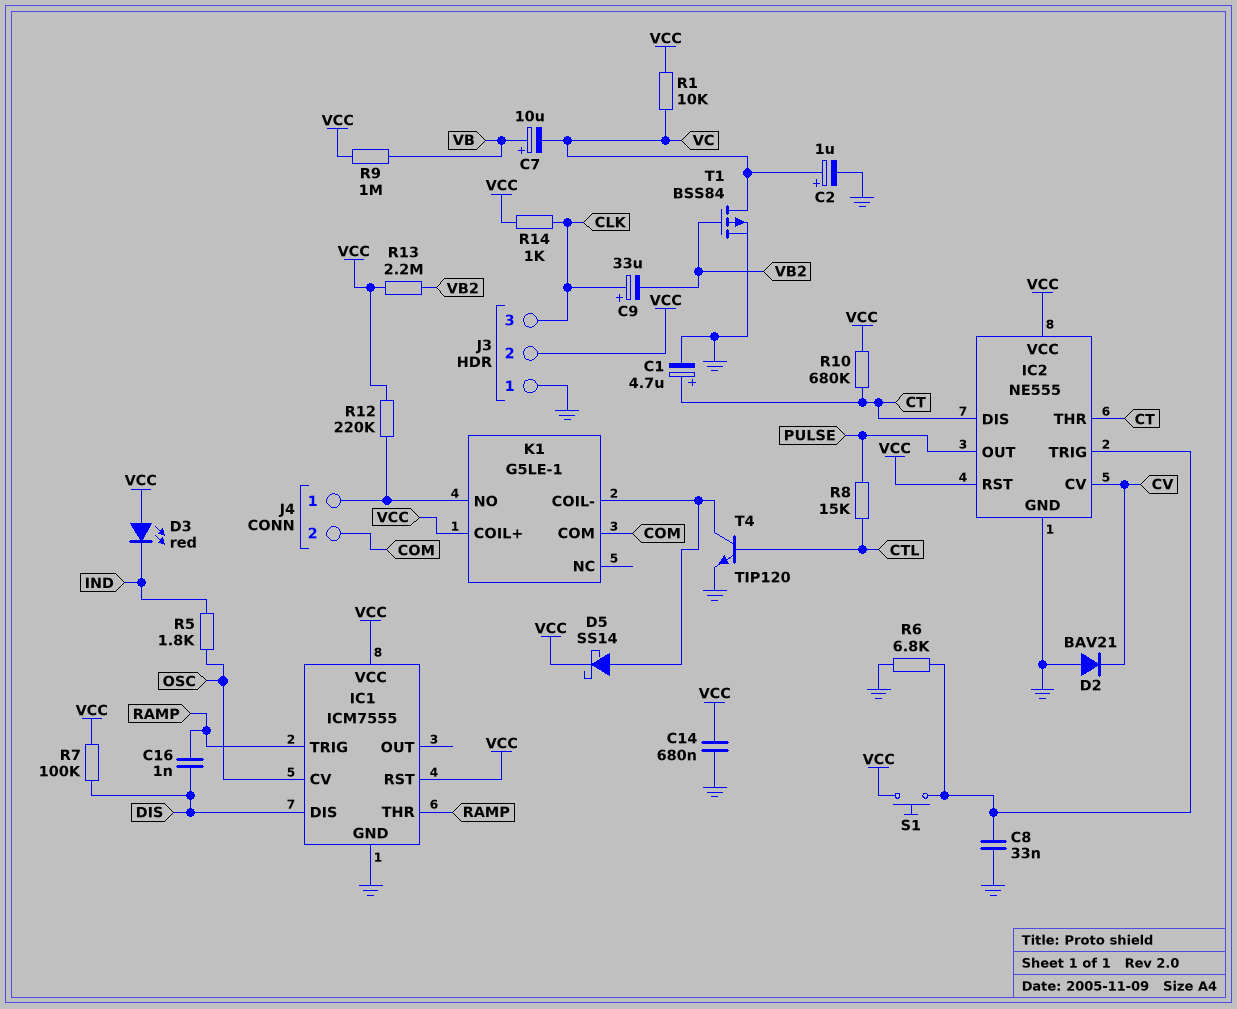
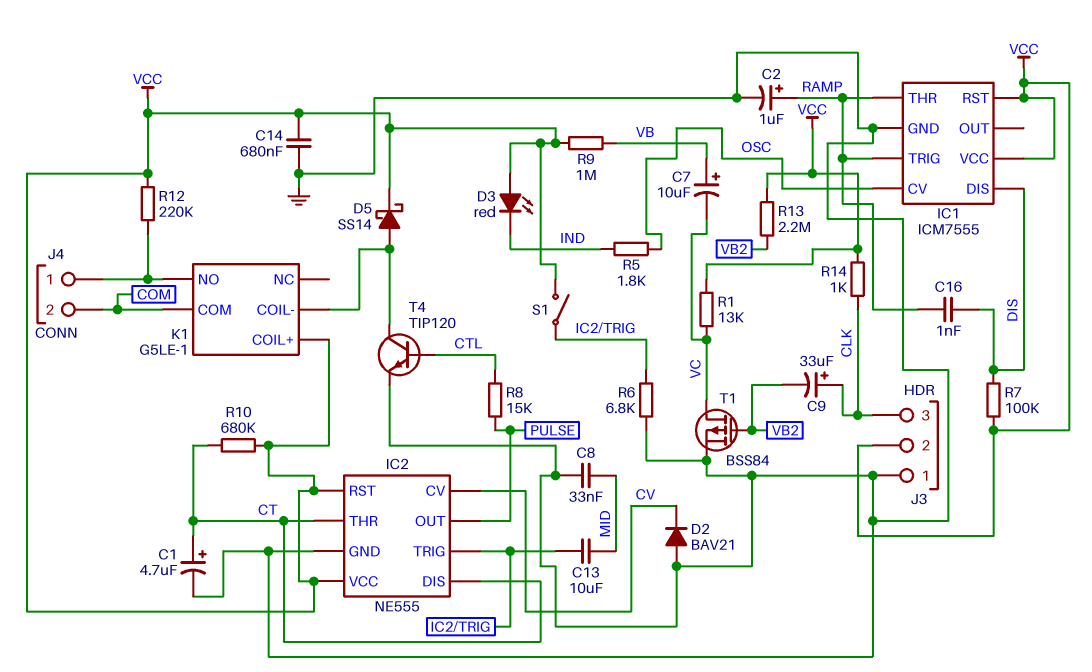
C2: 1uF (plus VC, minus GND) -> 1uF (plus RAMP, minus GND)
C8: 33nF (GND, IC2/TRIG) -> 33nF (GND, MID)
C13: none -> 10uF (IC2/TRIG, MID)
R1: 10k (VC, VCC) -> 13k (VC, VCC)
S1: button (IC2/TRIG, VCC) -> switch (IC2/TRIG, VCC)

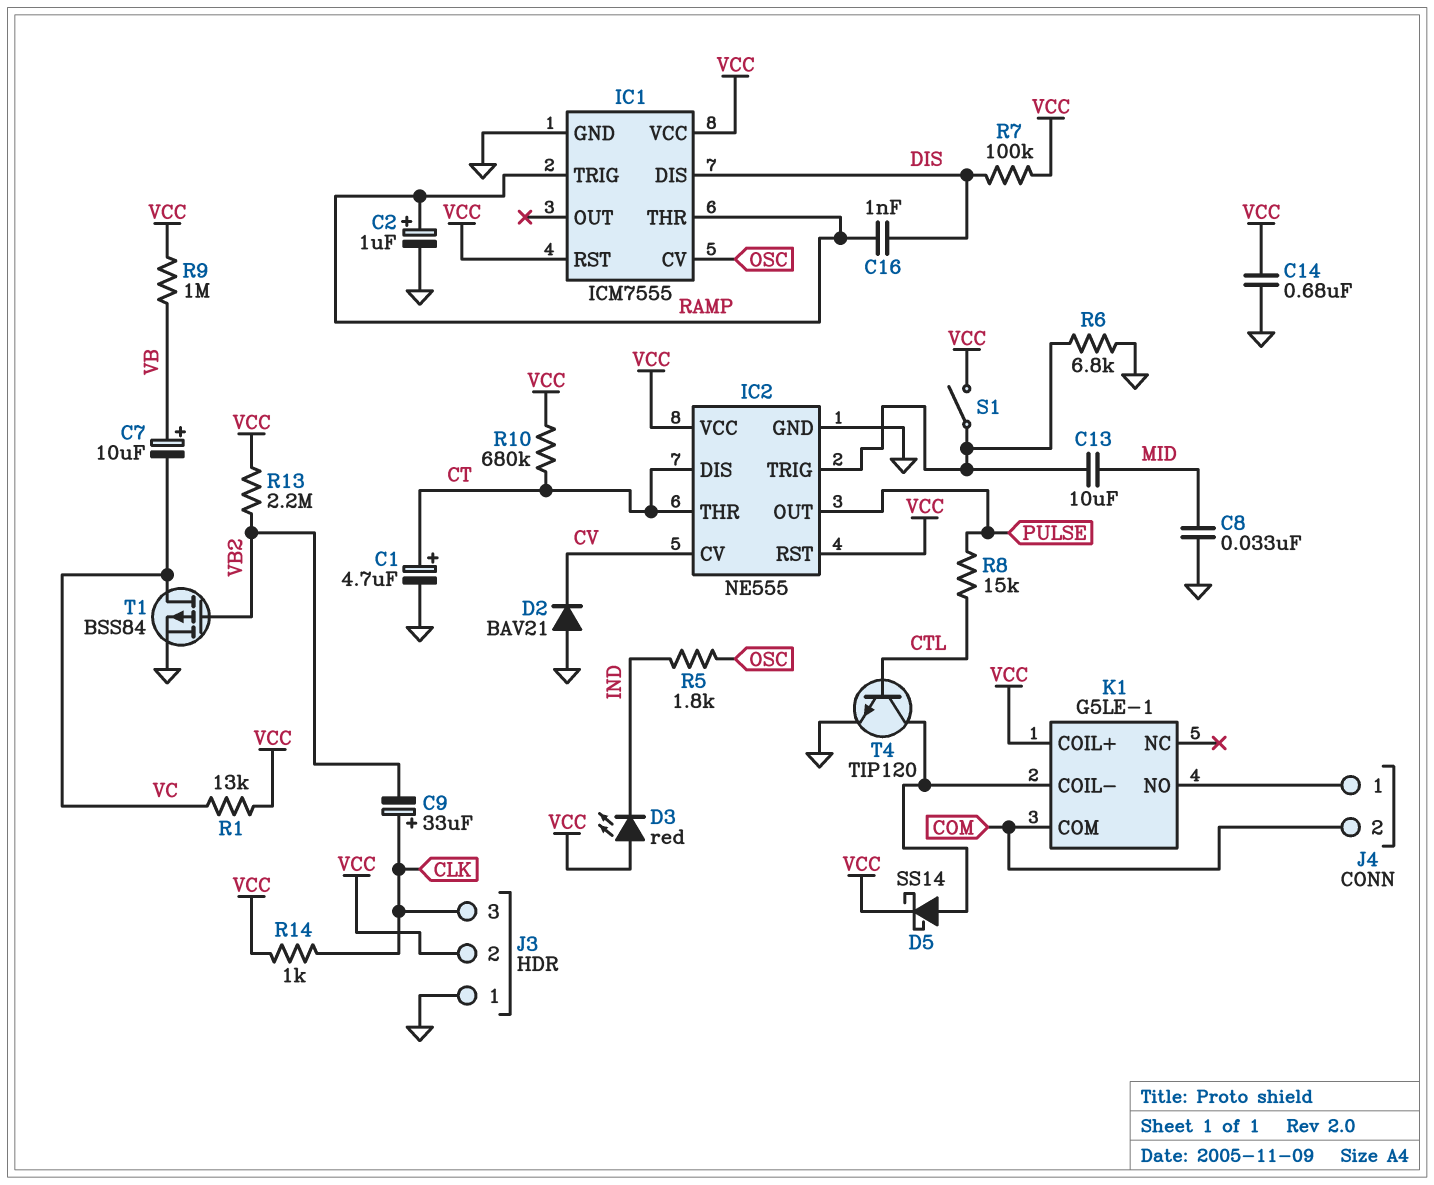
R12: 220k (J4/1, VCC) -> none

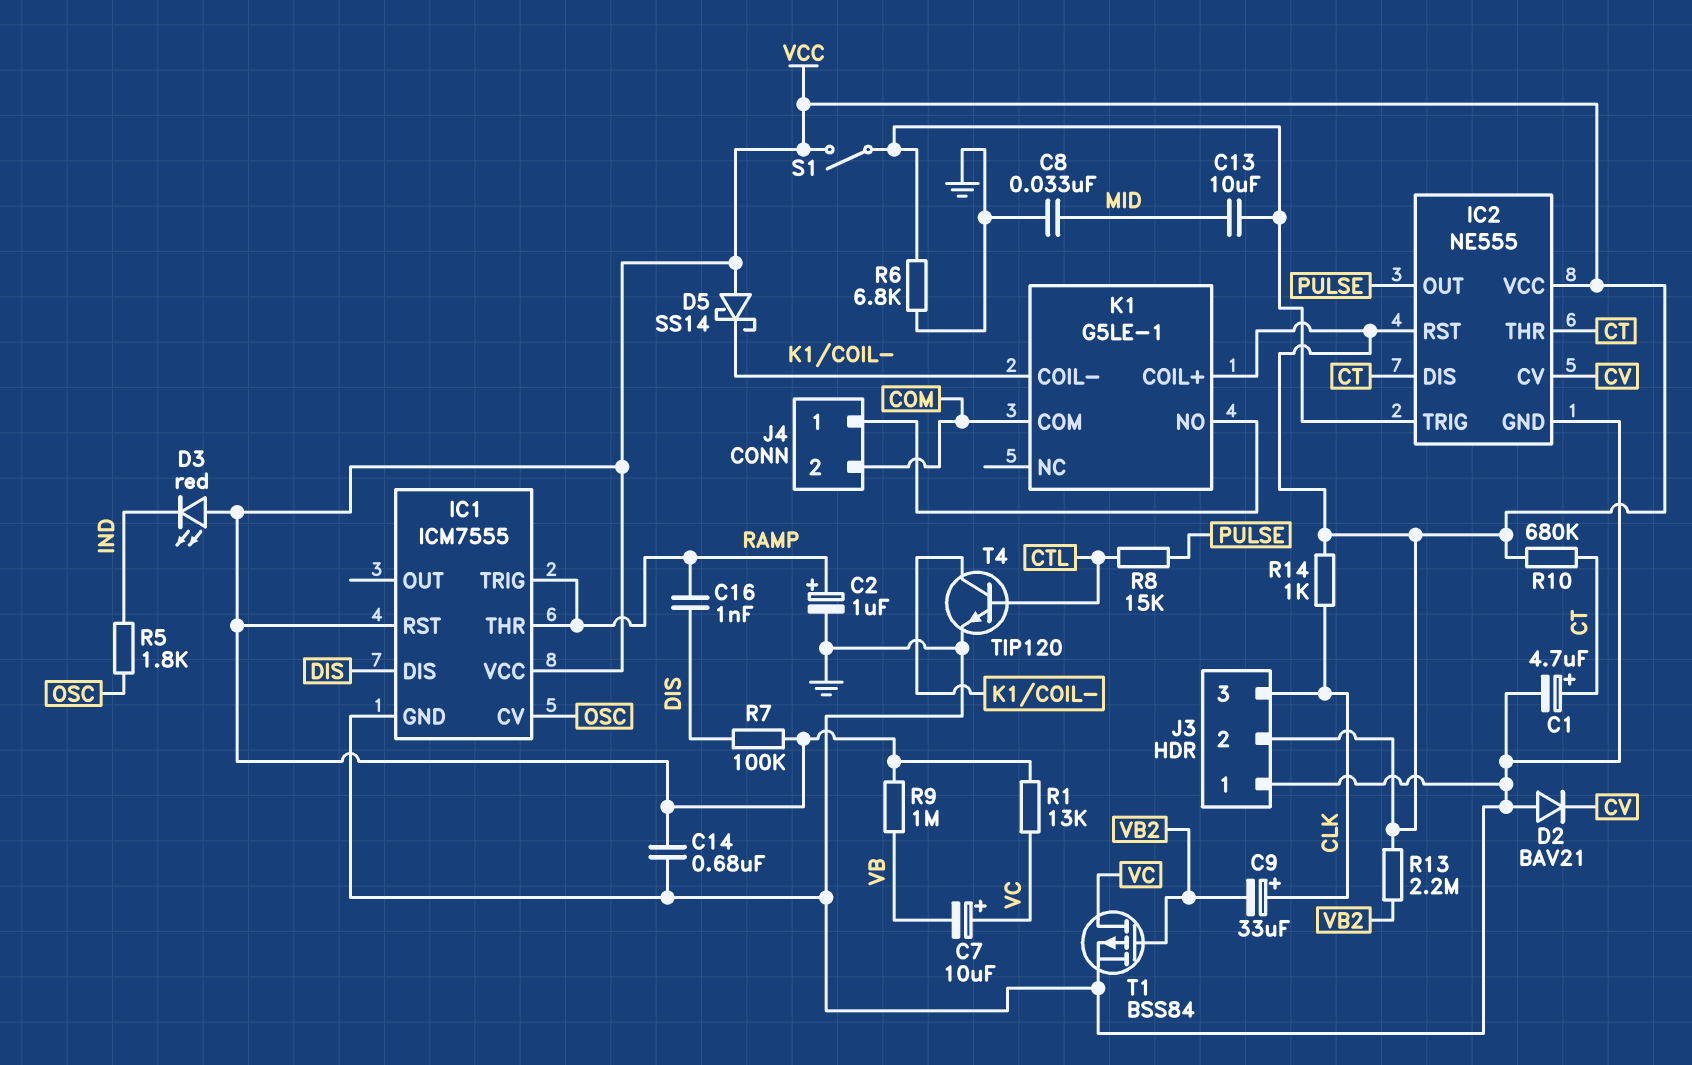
C7: 10uF (plus VB, minus VC) -> 10uF (plus VC, minus VB)
D5: schottky SS14 (A K1/COIL-, K VCC) -> schottky SS14 (A VCC, K K1/COIL-)

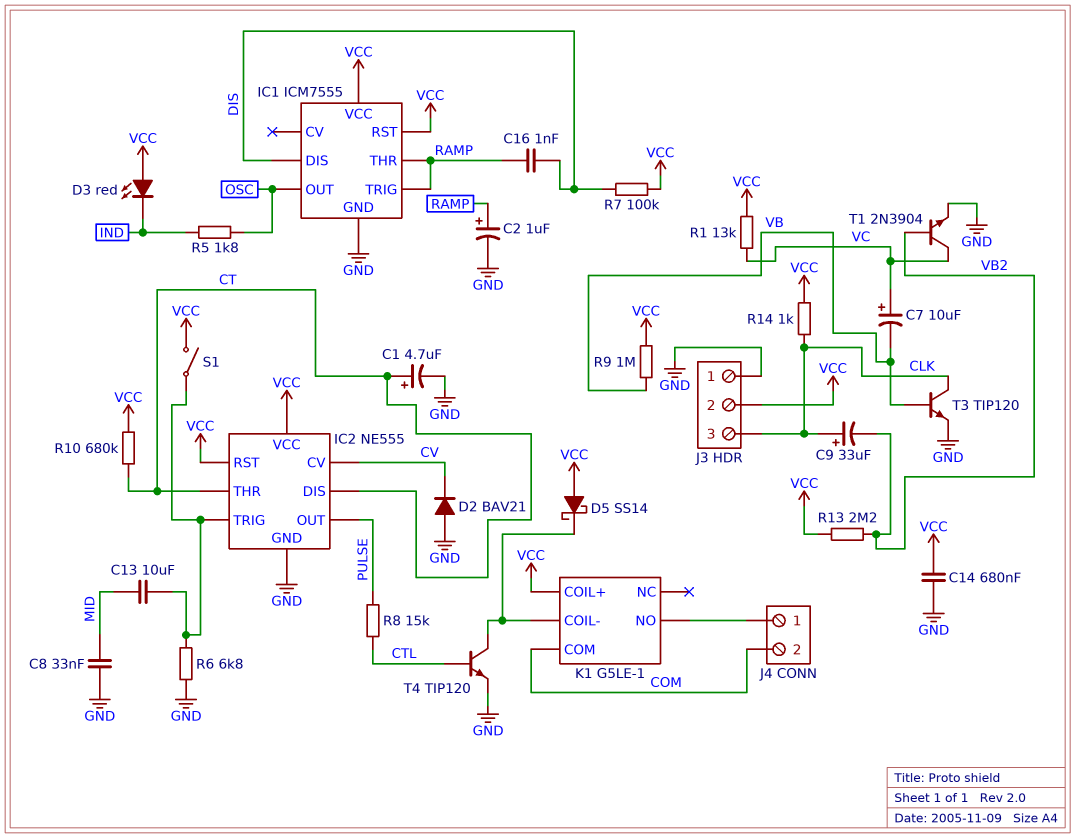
IC1 pin CV: OSC -> none
IC1 pin OUT: none -> OSC
T1: PMOS BSS84 (G VB2, D VC, S GND) -> NPN 2N3904 (B VB2, C VC, E GND)
T3: none -> NPN TIP120 (B VB, C CLK, E GND)

